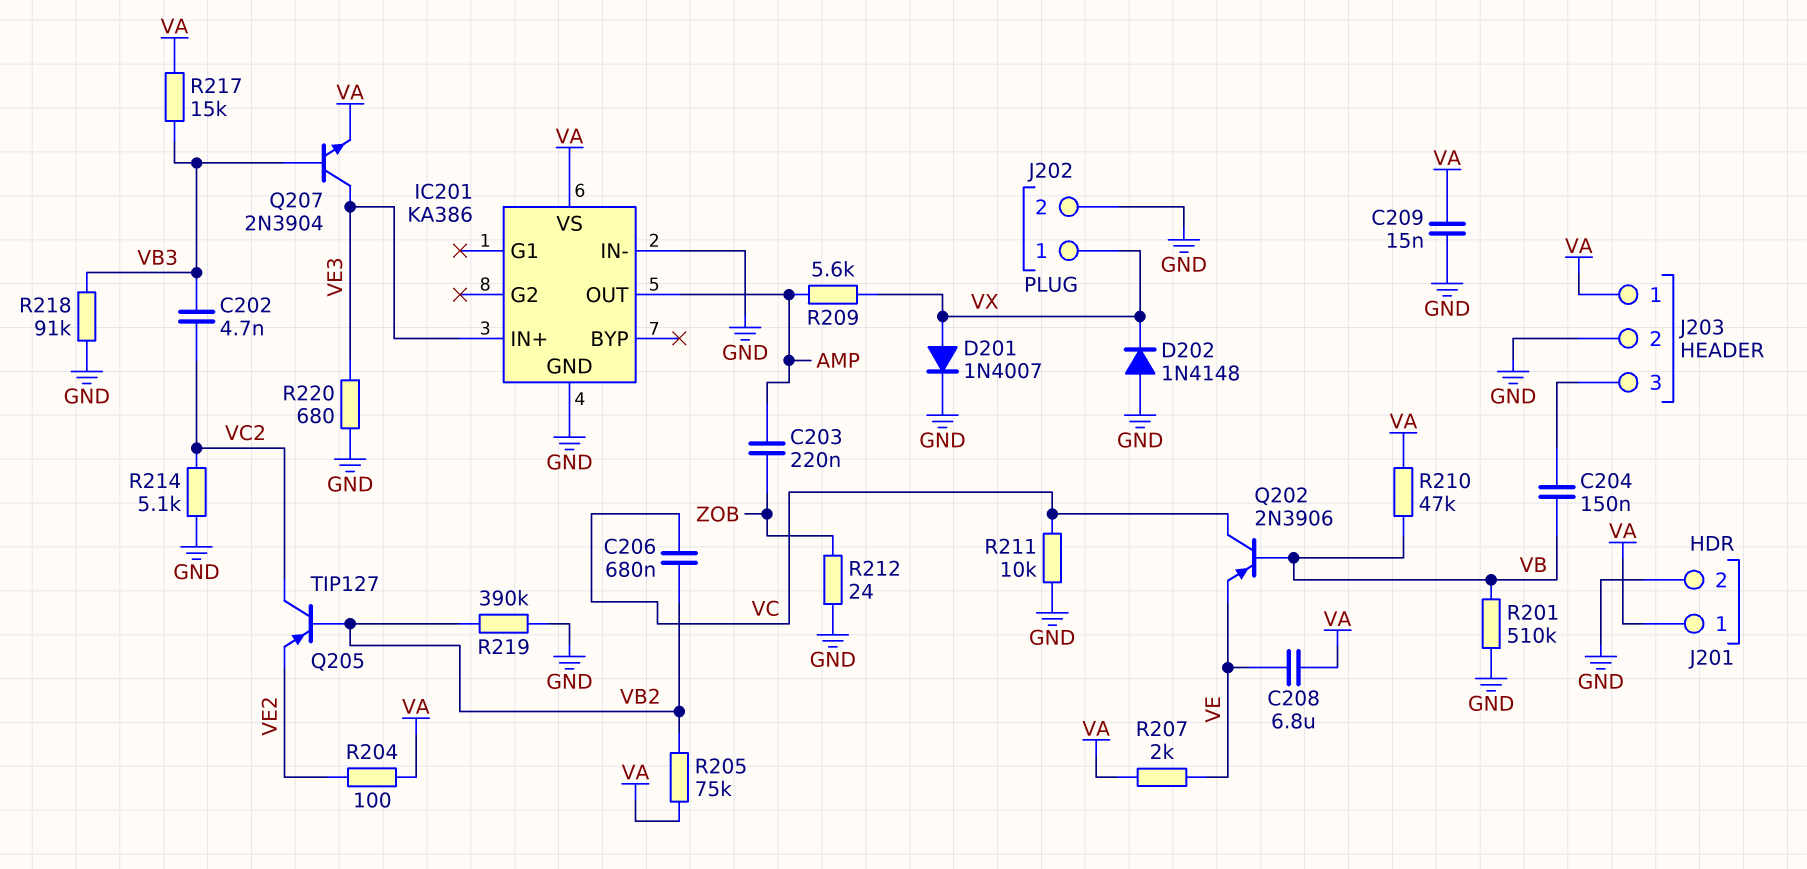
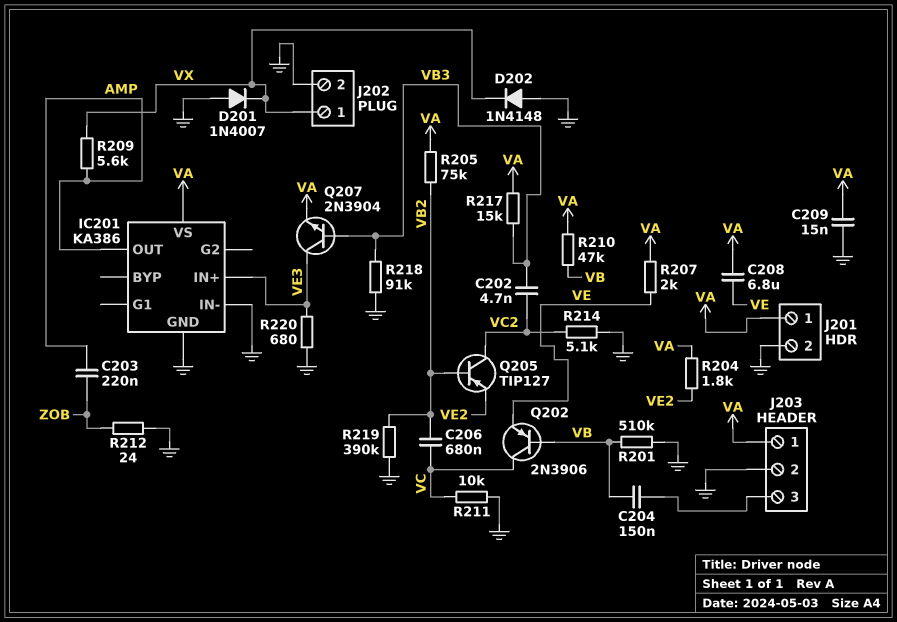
D201: diode 1N4007 (A VX, K GND) -> diode 1N4007 (A GND, K VX)
R204: 100 (VA, VE2) -> 1.8k (VA, VE2)

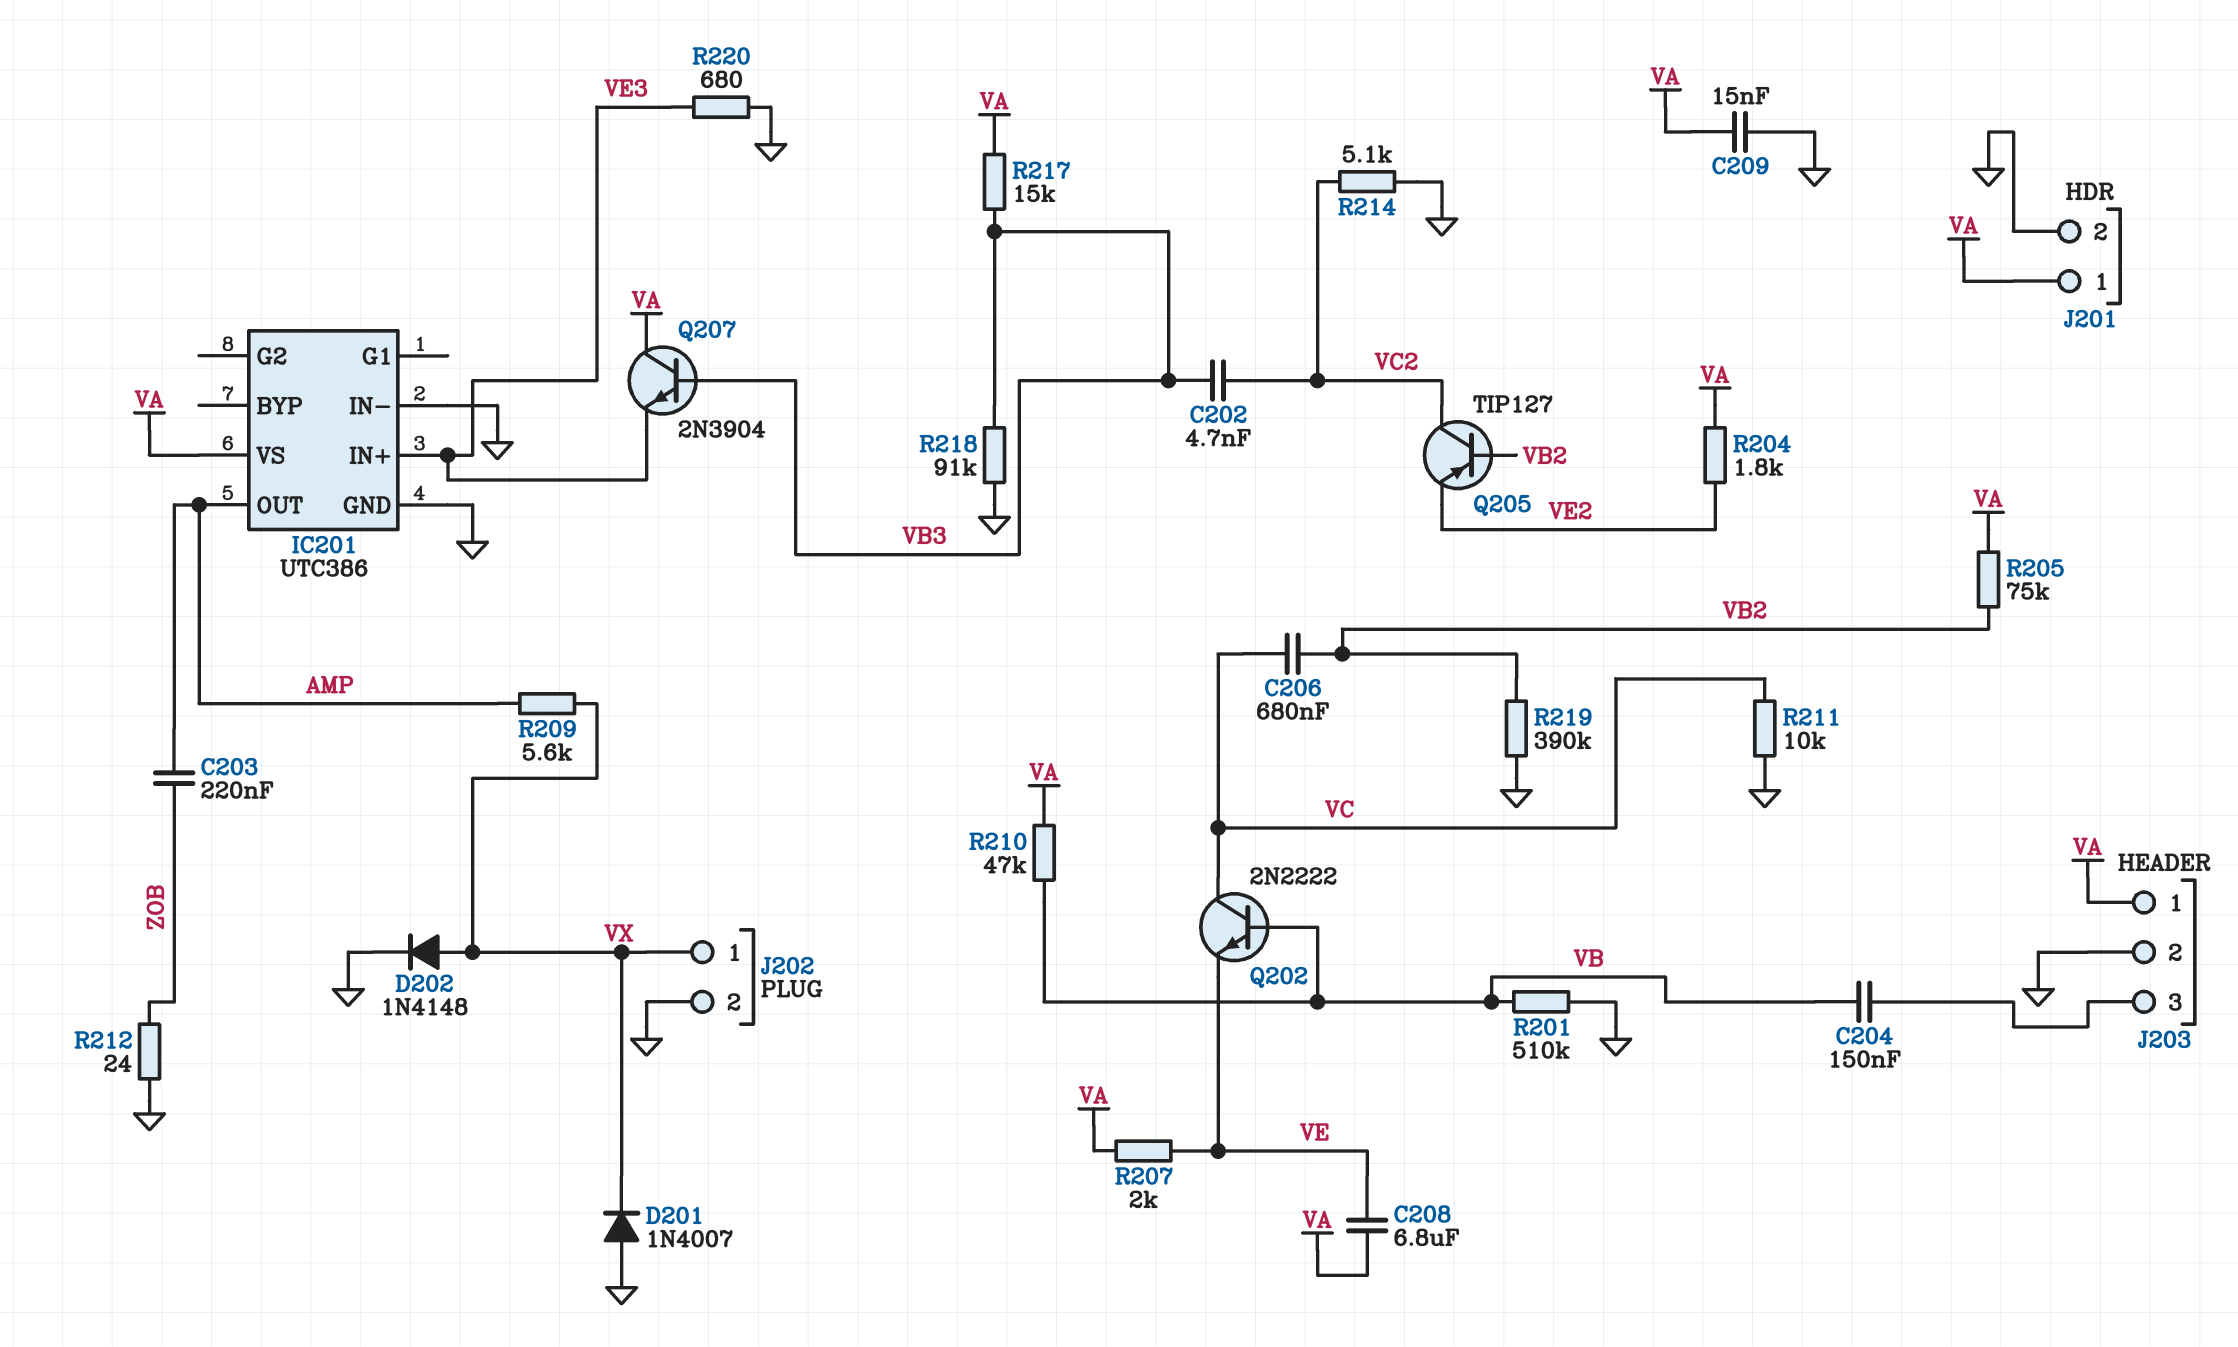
D202: diode 1N4148 (A GND, K VX) -> diode 1N4148 (A VX, K GND)
IC201: KA386 -> UTC386
Q202: PNP 2N3906 (B VB, C VC, E VE) -> NPN 2N2222 (B VB, C VC, E VE)
Q207: NPN 2N3904 (B VB3, C VE3, E VA) -> NPN 2N3904 (B VB3, C VA, E VE3)

